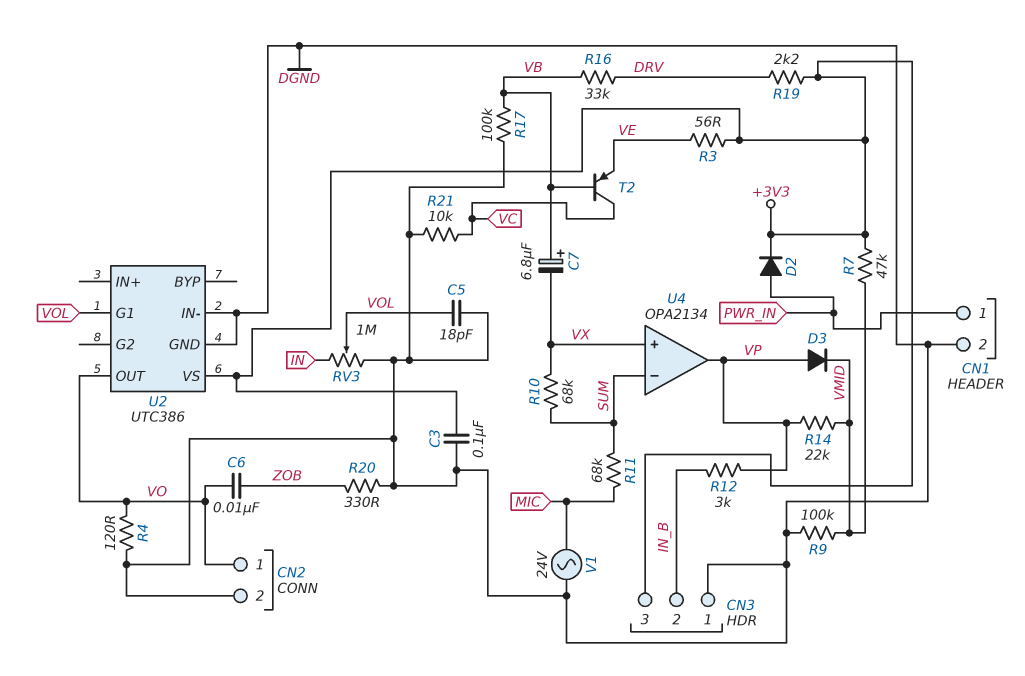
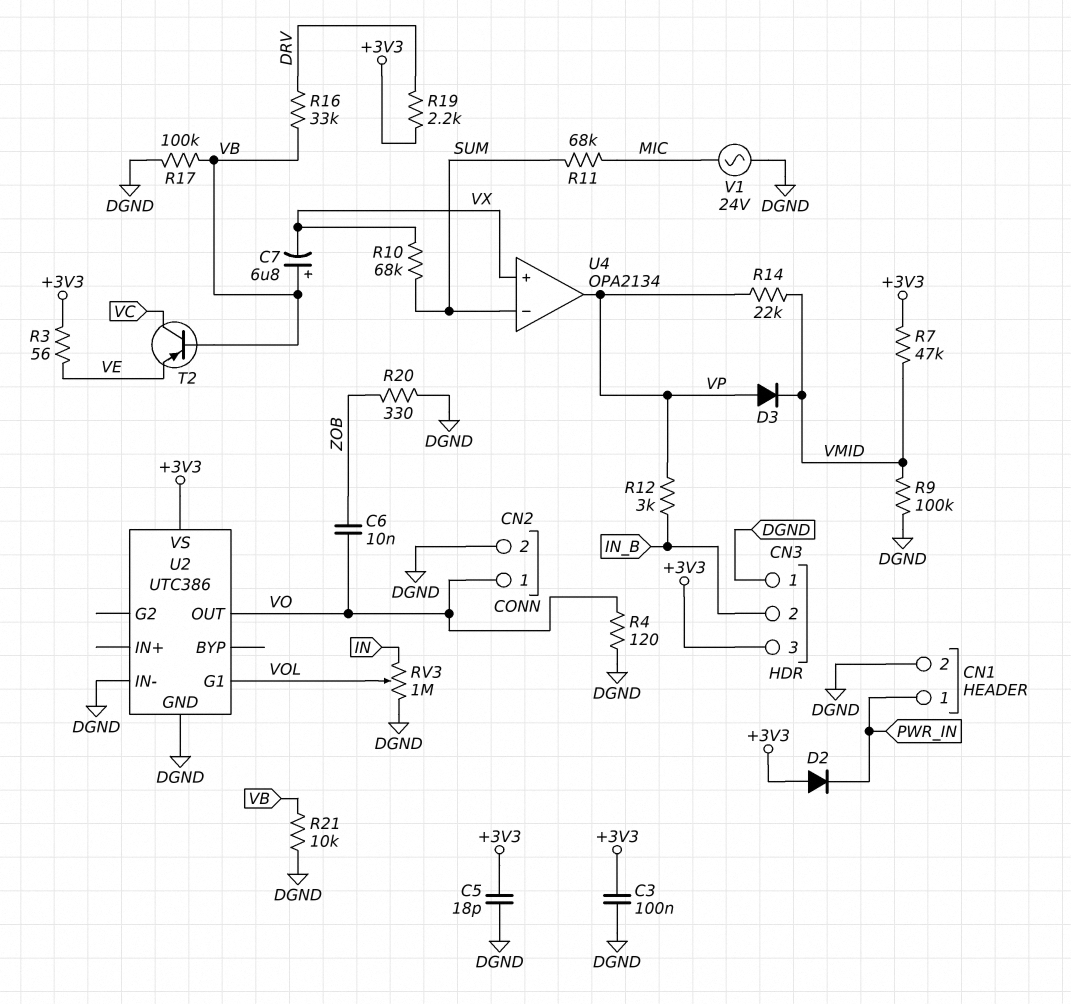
C5: 18pF (DGND, VOL) -> 18pF (+3V3, DGND)
D2: diode (A PWR_IN, K +3V3) -> diode (A +3V3, K PWR_IN)
R21: 10k (DGND, VC) -> 10k (DGND, VB)

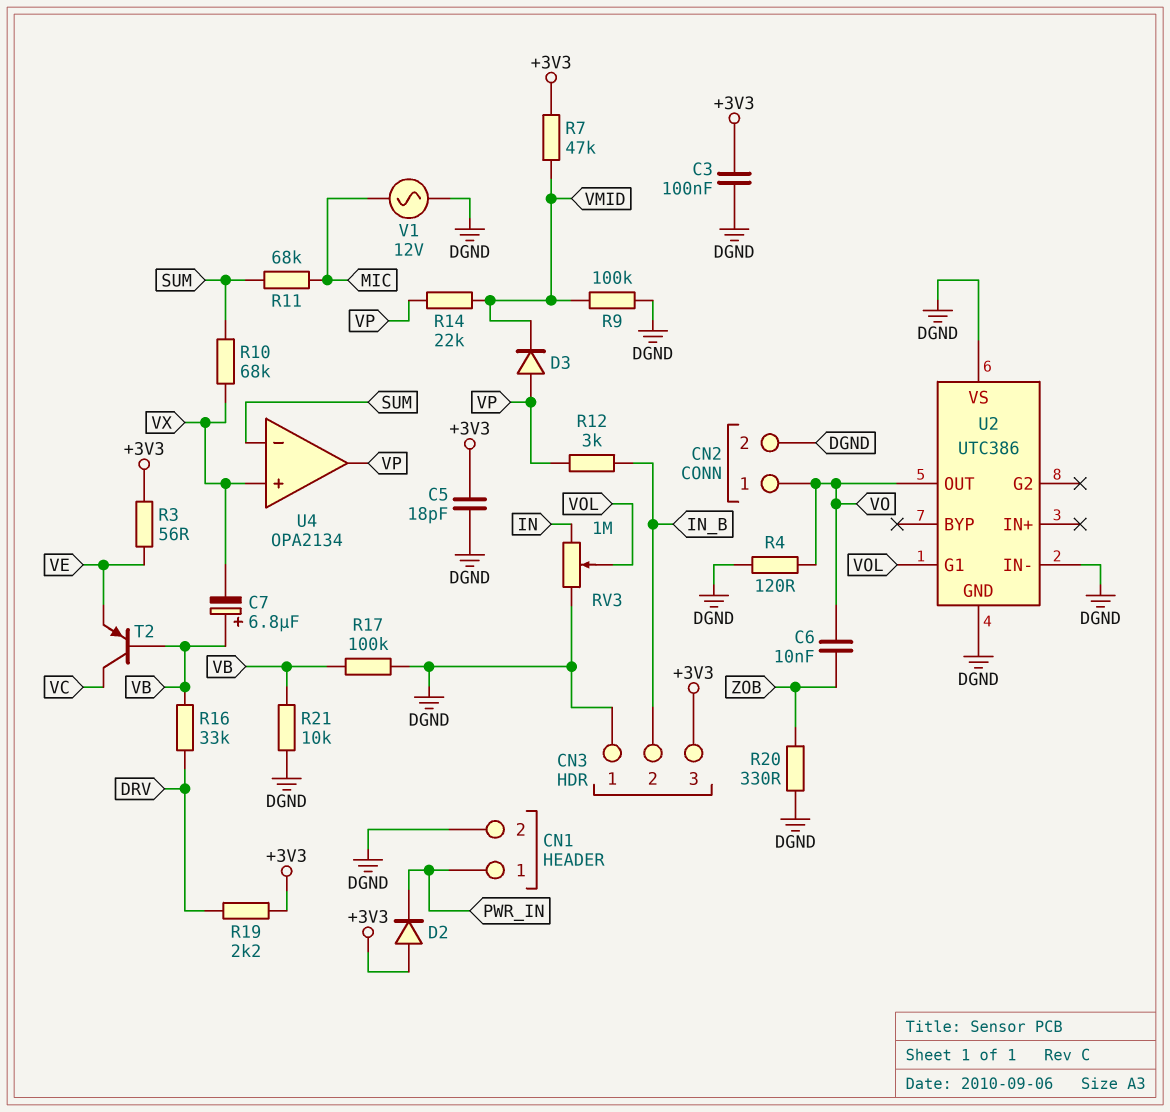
U2 pin VS: +3V3 -> DGND
V1: AC 24V (DGND, MIC) -> AC 12V (DGND, MIC)

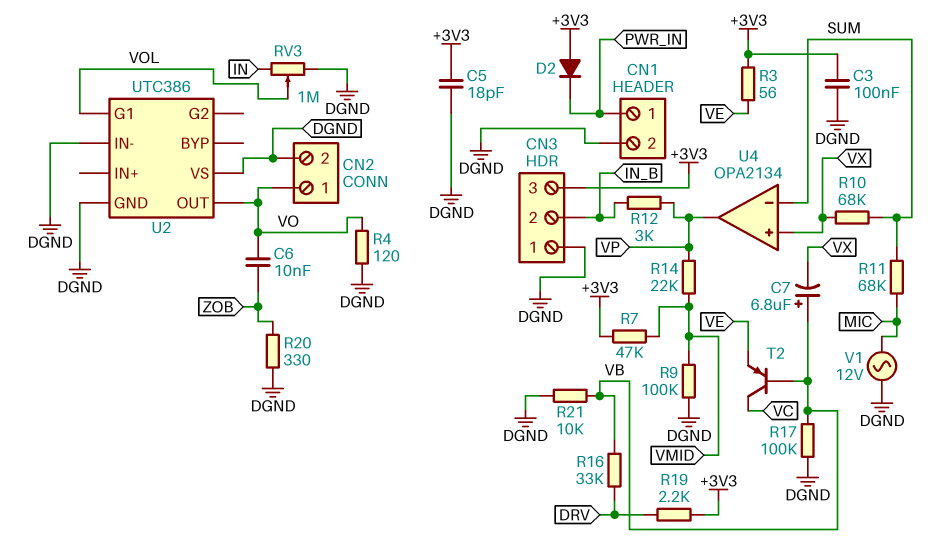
D3: diode (A VP, K VMID) -> none

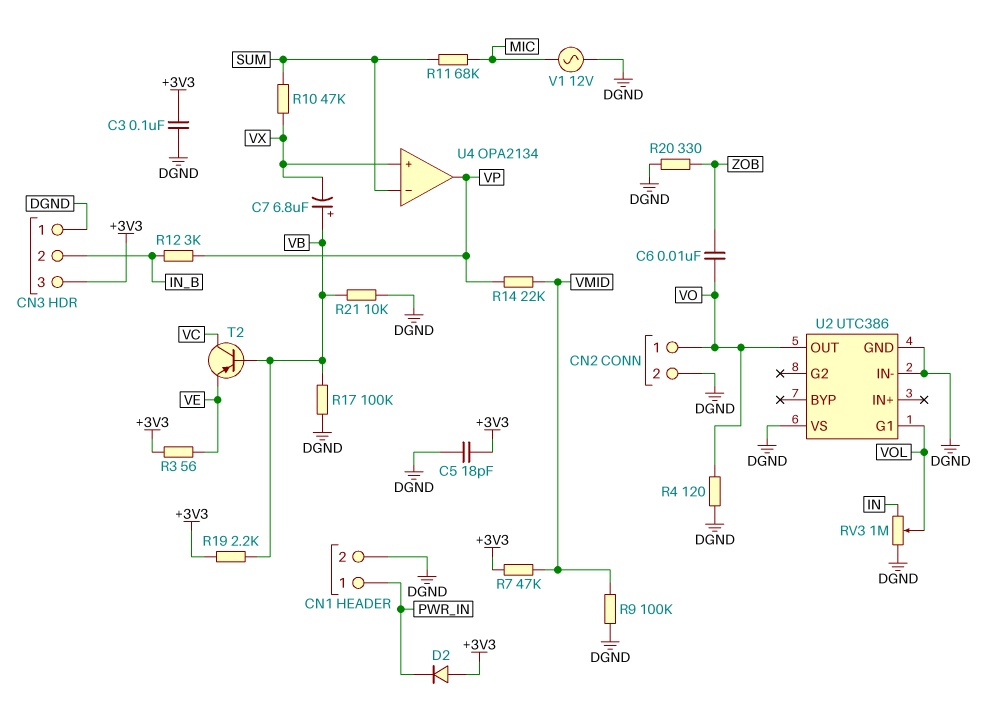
R10: 68k (SUM, VX) -> 47k (SUM, VX)
R16: 33k (DRV, VB) -> none
R19: 2.2k (+3V3, DRV) -> 2.2k (+3V3, VB)

